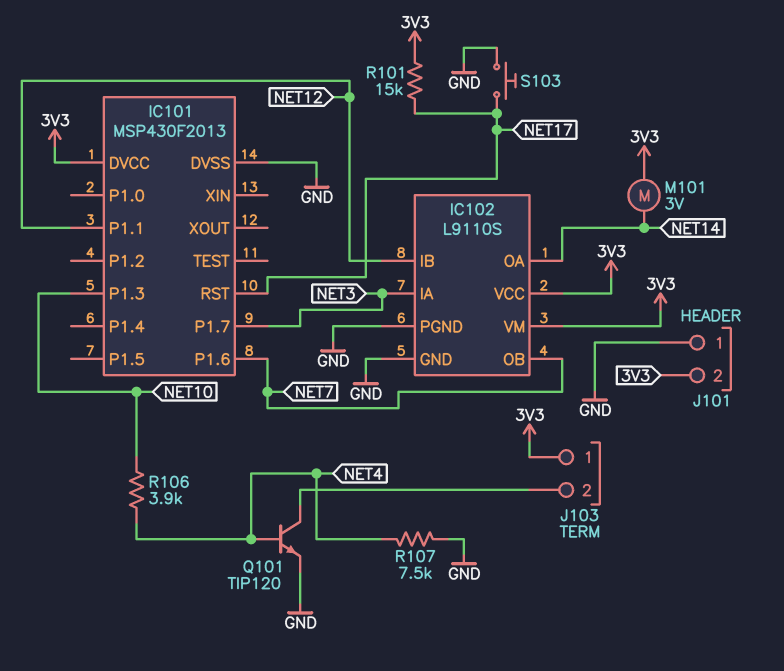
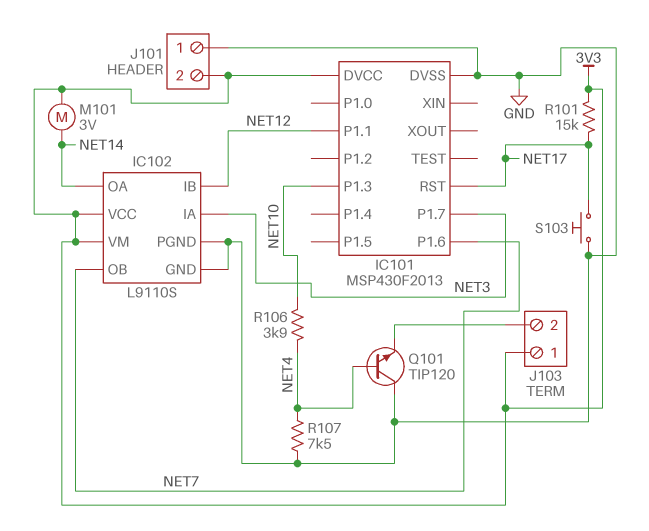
Q101: NPN TIP120 (B NET4, C J103/2, E GND) -> NPN TIP120 (B NET4, C GND, E J103/2)

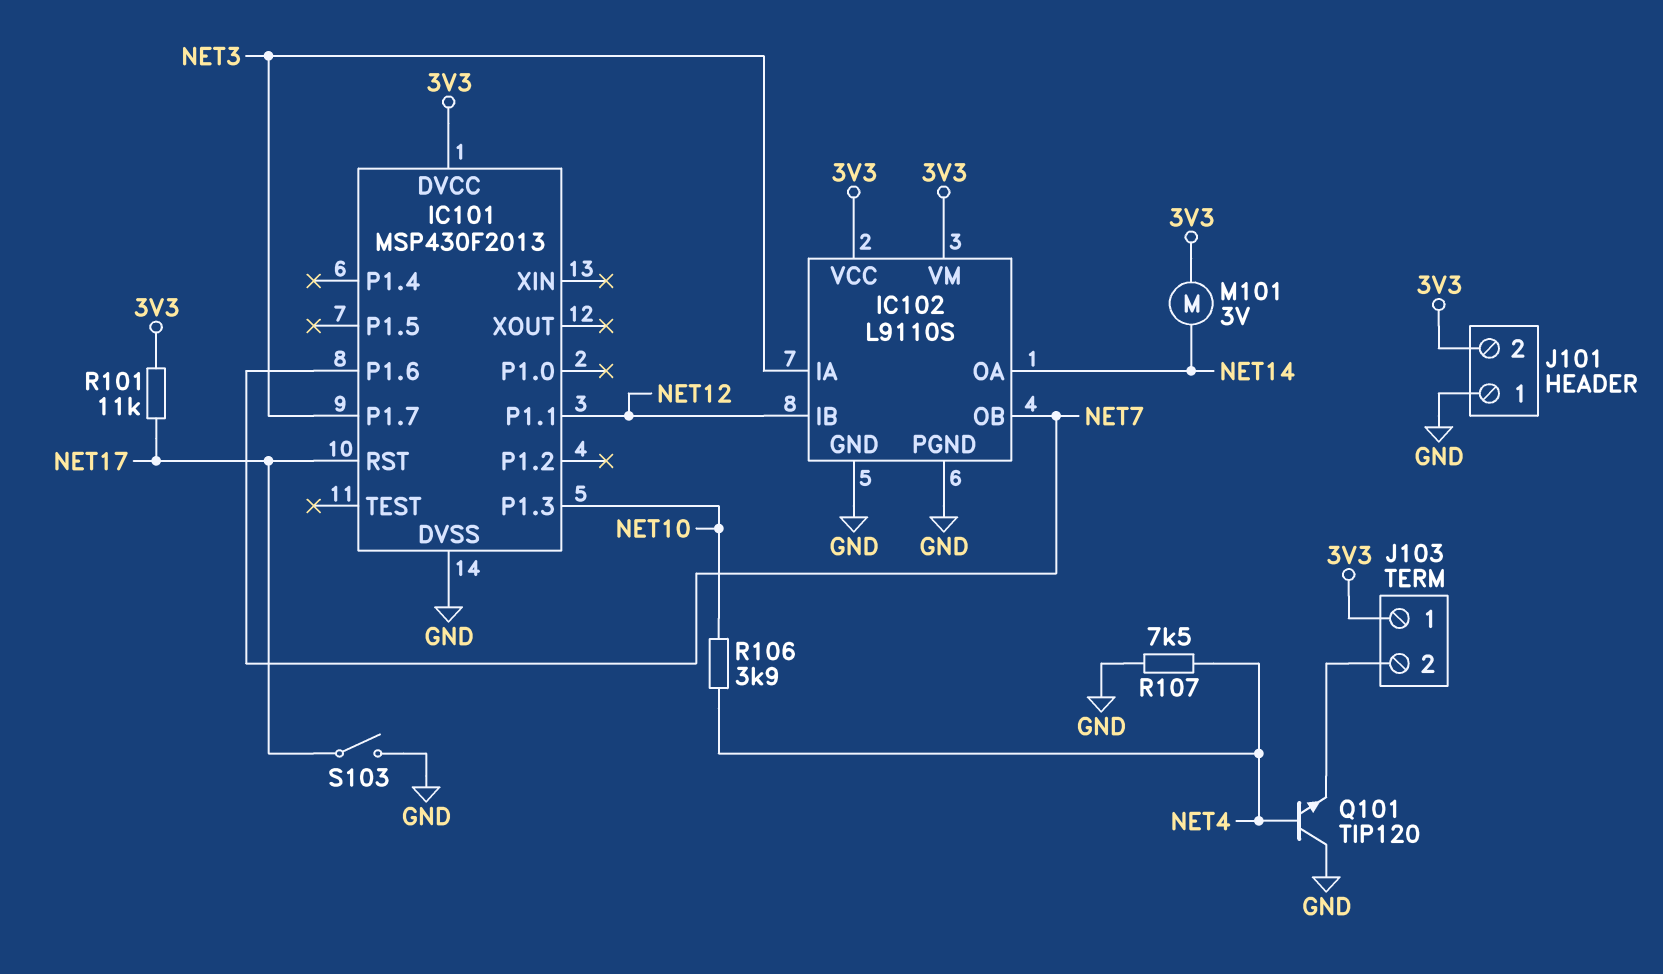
R101: 15k (3V3, NET17) -> 11k (3V3, NET17)
S103: button (GND, NET17) -> switch (GND, NET17)

